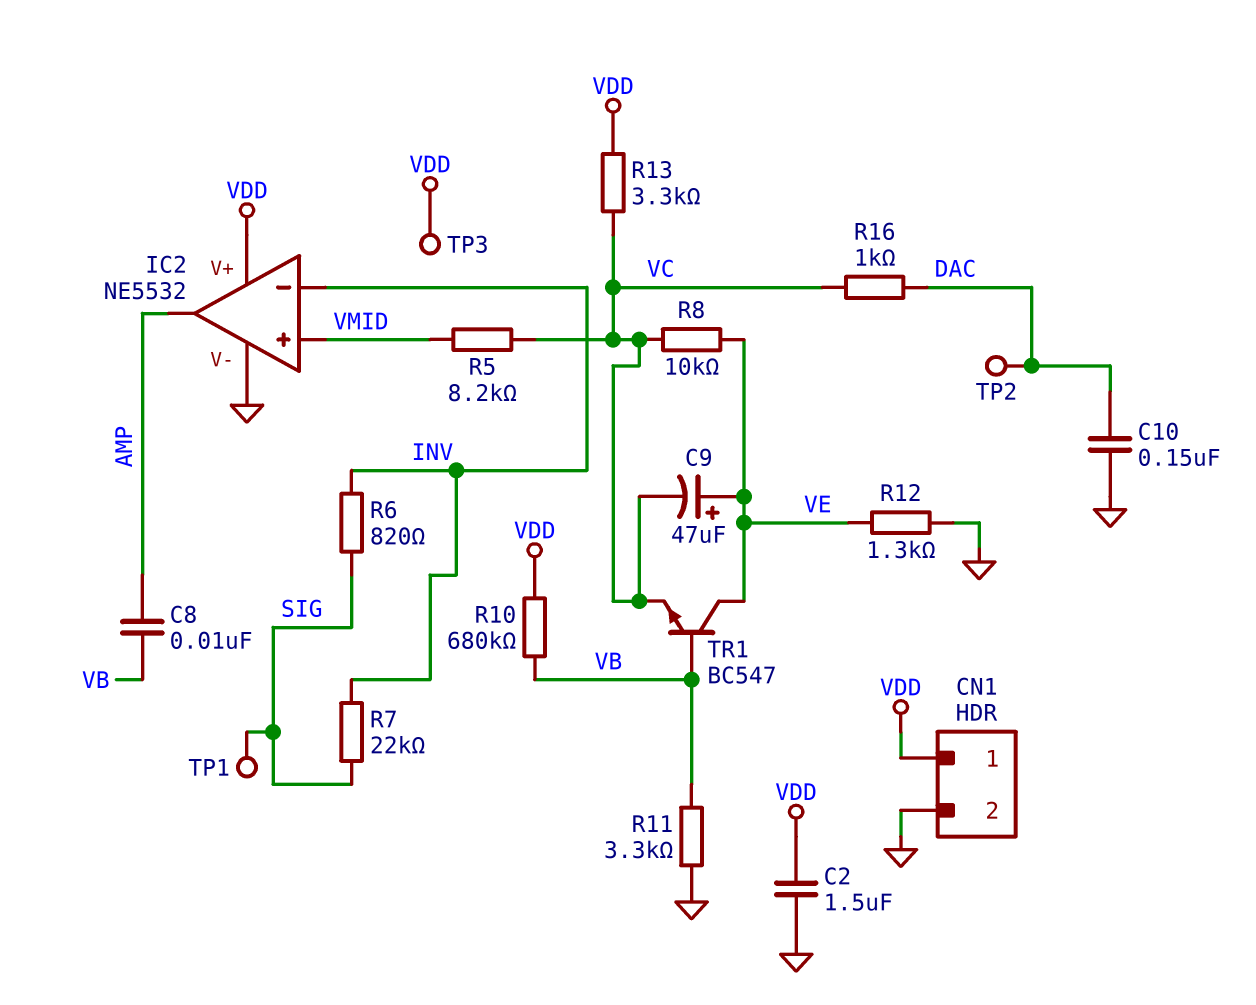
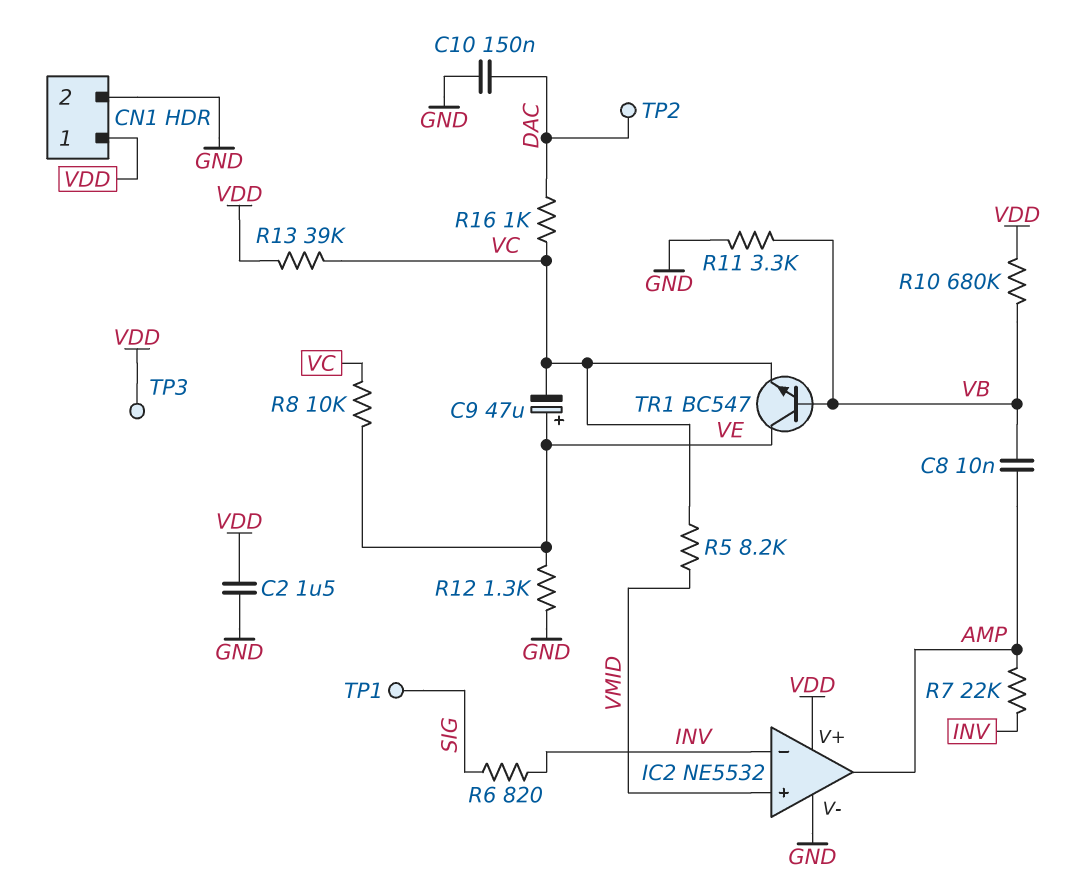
R7: 22k (INV, SIG) -> 22k (AMP, INV)
R13: 3.3k (VC, VDD) -> 39k (VC, VDD)

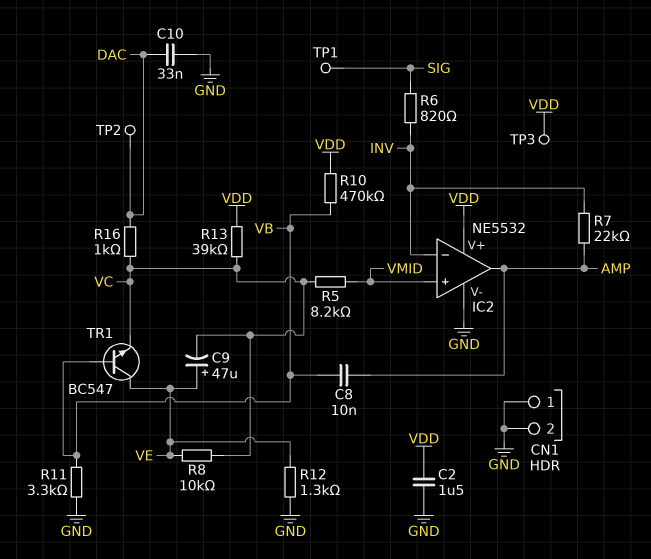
C10: 150nF (DAC, GND) -> 33nF (DAC, GND)
CN1 pin 1: VDD -> GND
R10: 680k (VB, VDD) -> 470k (VB, VDD)

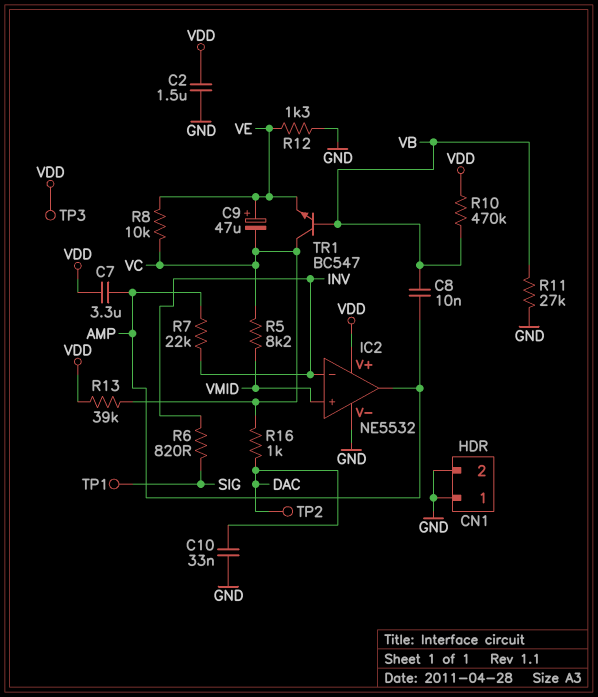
C7: none -> 3.3uF (AMP, VDD)
R11: 3.3k (GND, VB) -> 27k (GND, VB)
TR1: NPN BC547 (B VB, C VE, E VC) -> NPN BC547 (B VB, C VC, E VE)

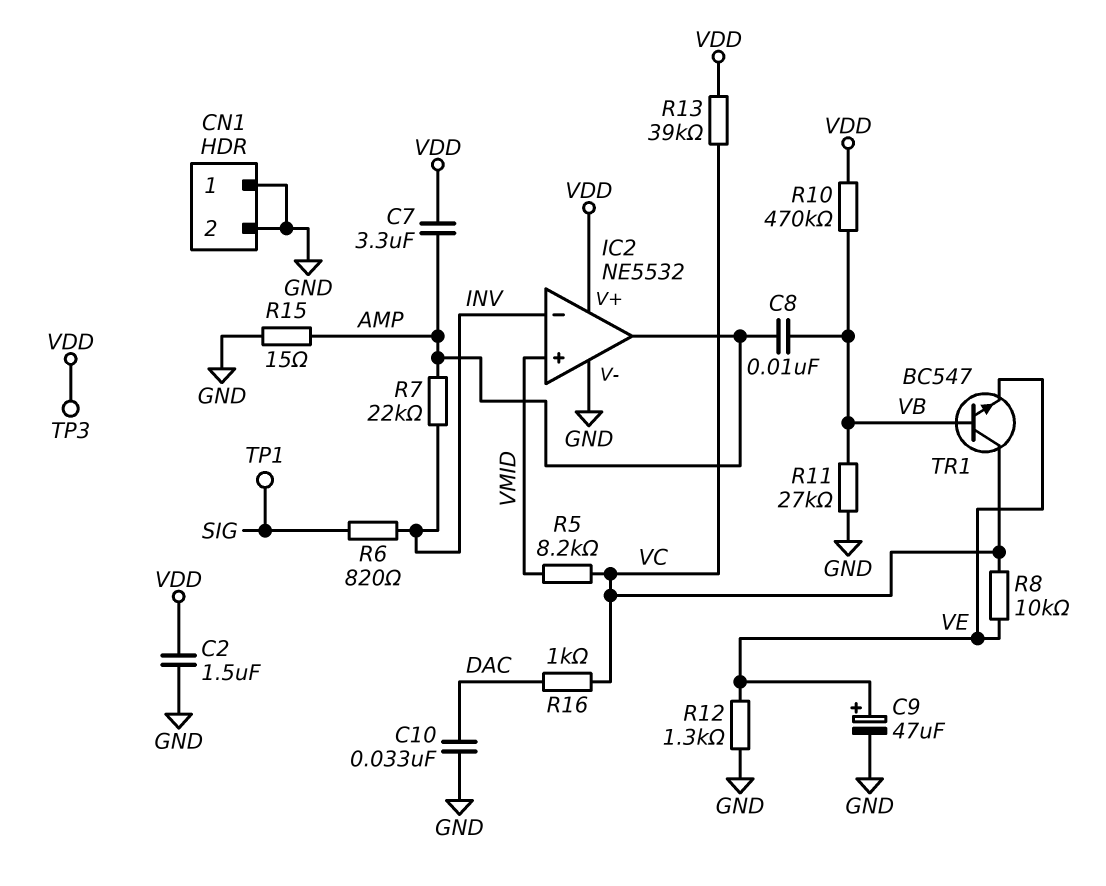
C9: 47uF (plus VE, minus VC) -> 47uF (plus VE, minus GND)
R15: none -> 15 (AMP, GND)
TP2: test point (DAC) -> none

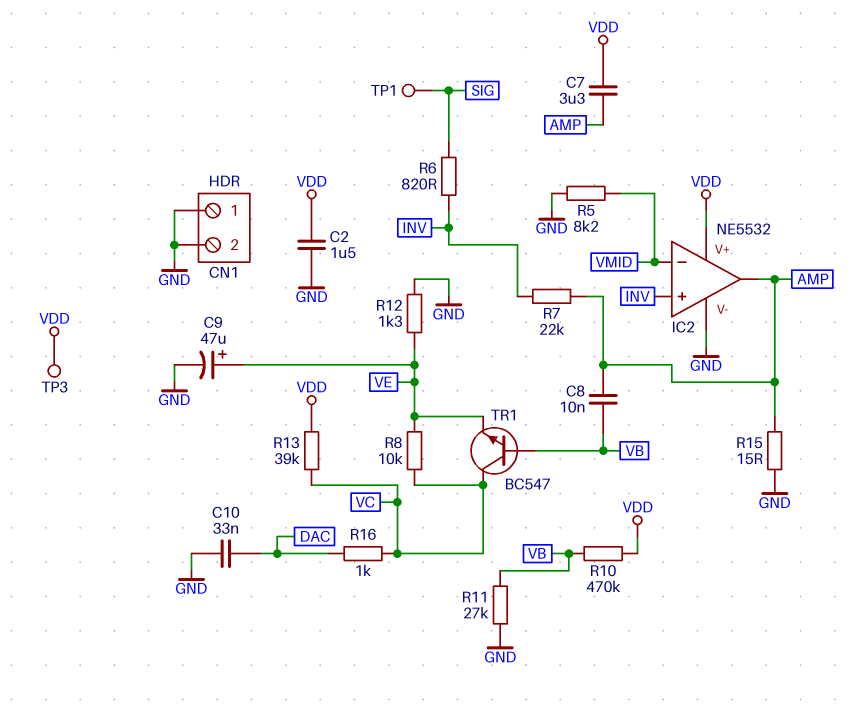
IC2 pin in+: VMID -> INV
IC2 pin in-: INV -> VMID
R5: 8.2k (VC, VMID) -> 8.2k (GND, VMID)

